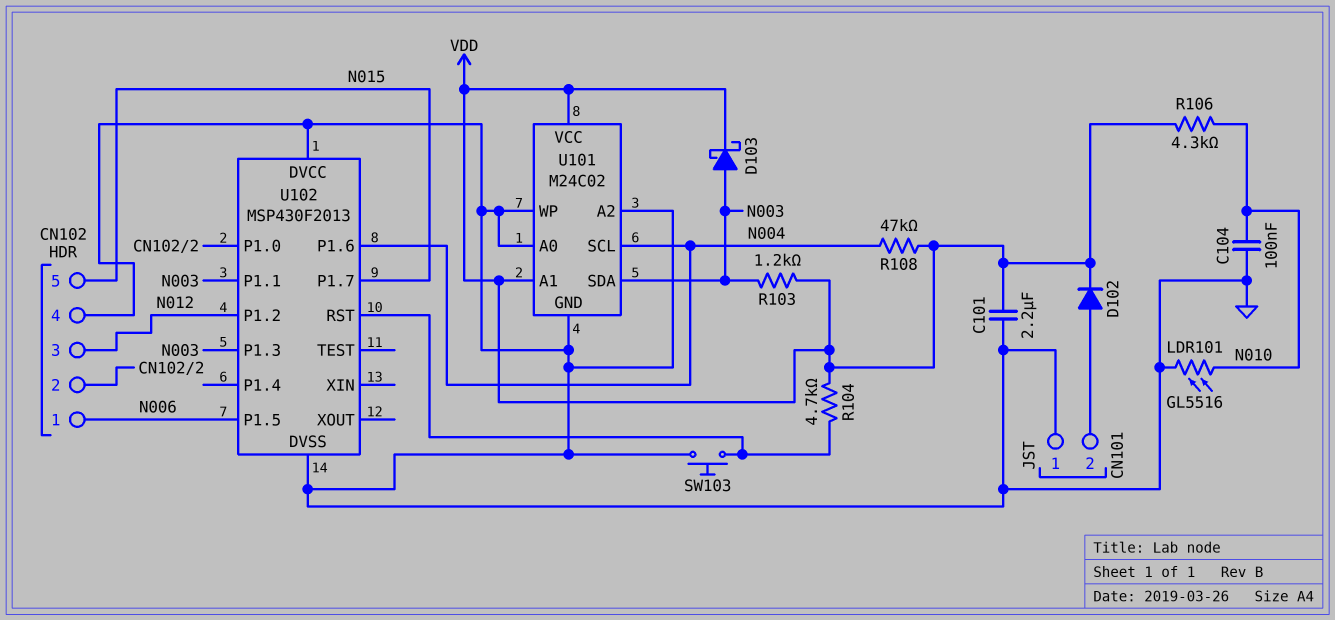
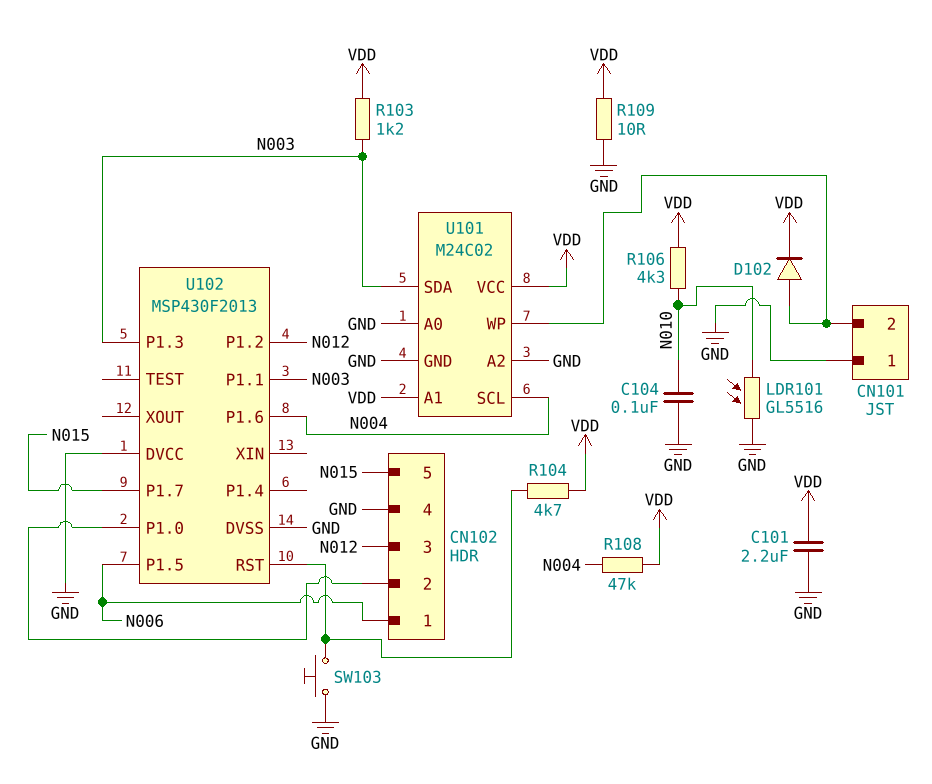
D103: schottky (A N003, K VDD) -> none
R109: none -> 10 (GND, VDD)
U101 pin WP: GND -> CN101/2

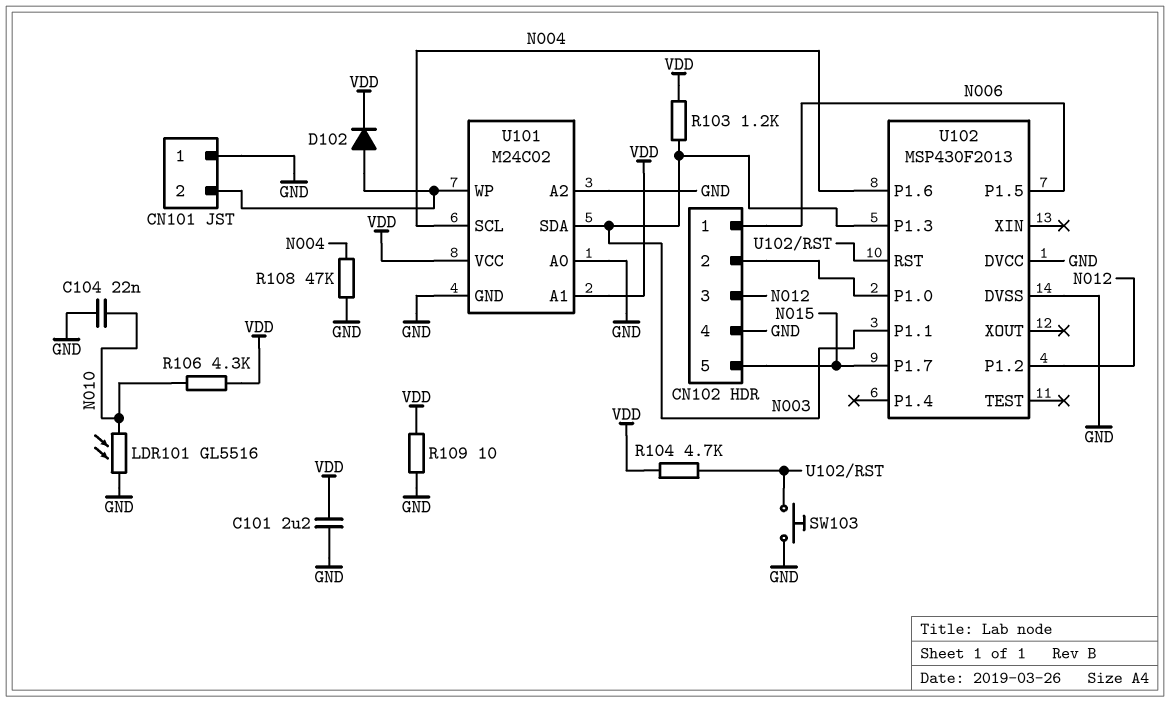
C104: 100nF (GND, N010) -> 22nF (GND, N010)
R108: 47k (N004, VDD) -> 47k (GND, N004)

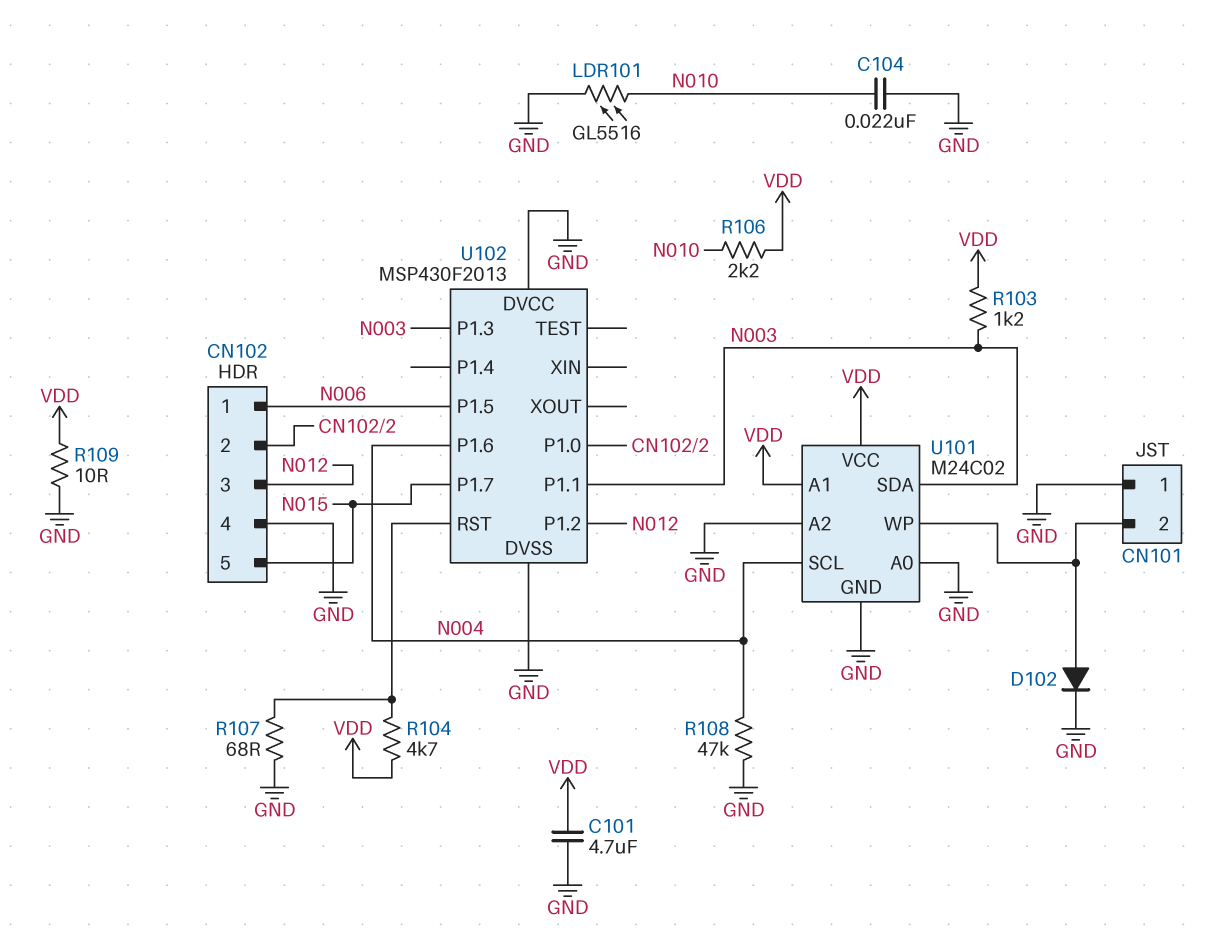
C101: 2.2uF (GND, VDD) -> 4.7uF (GND, VDD)
D102: diode (A CN101/2, K VDD) -> diode (A CN101/2, K GND)
R106: 4.3k (N010, VDD) -> 2.2k (N010, VDD)
R107: none -> 68 (GND, U102/RST)
SW103: button (GND, U102/RST) -> none

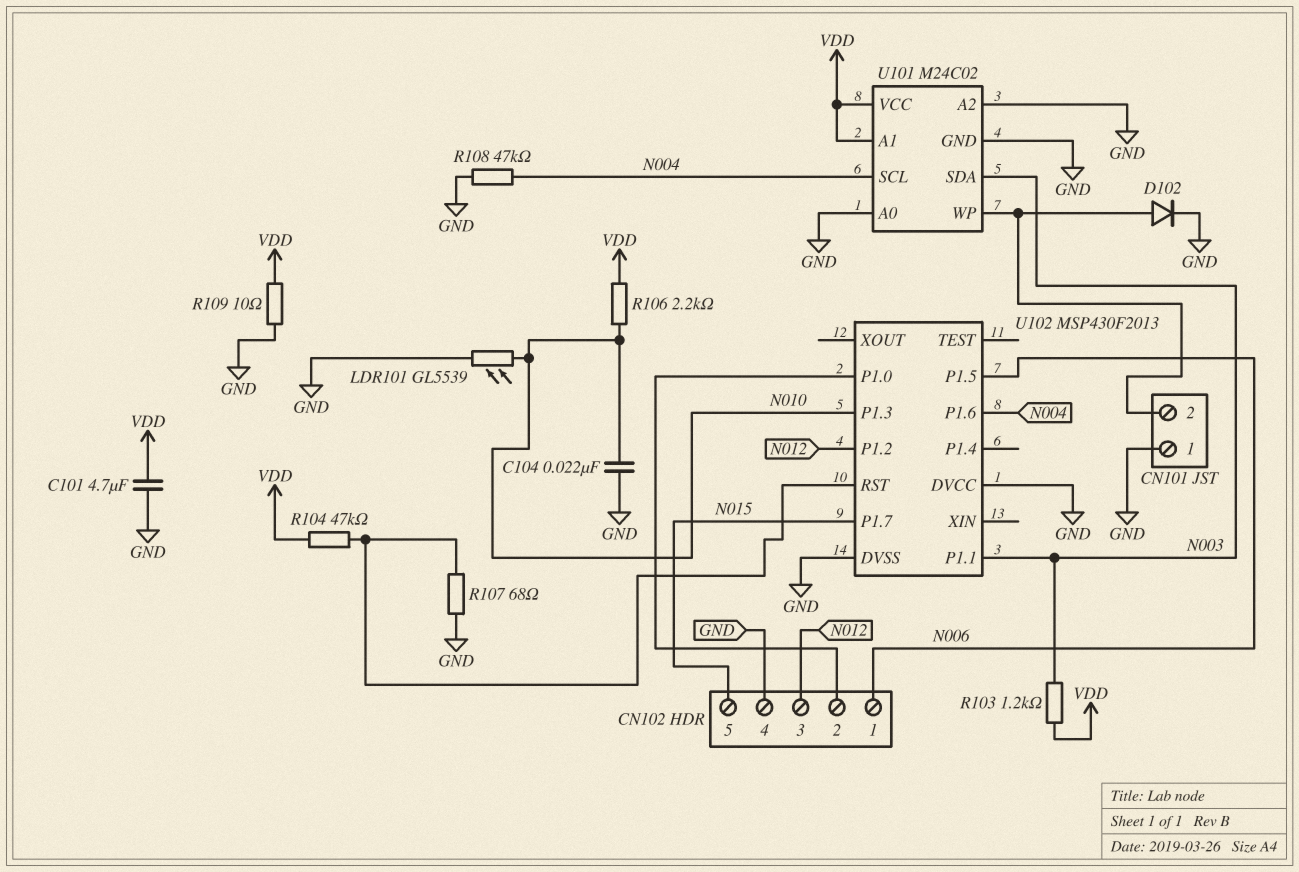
LDR101: GL5516 (GND, N010) -> GL5539 (GND, N010)
R104: 4.7k (U102/RST, VDD) -> 47k (U102/RST, VDD)
U102 pin P1.3: N003 -> N010

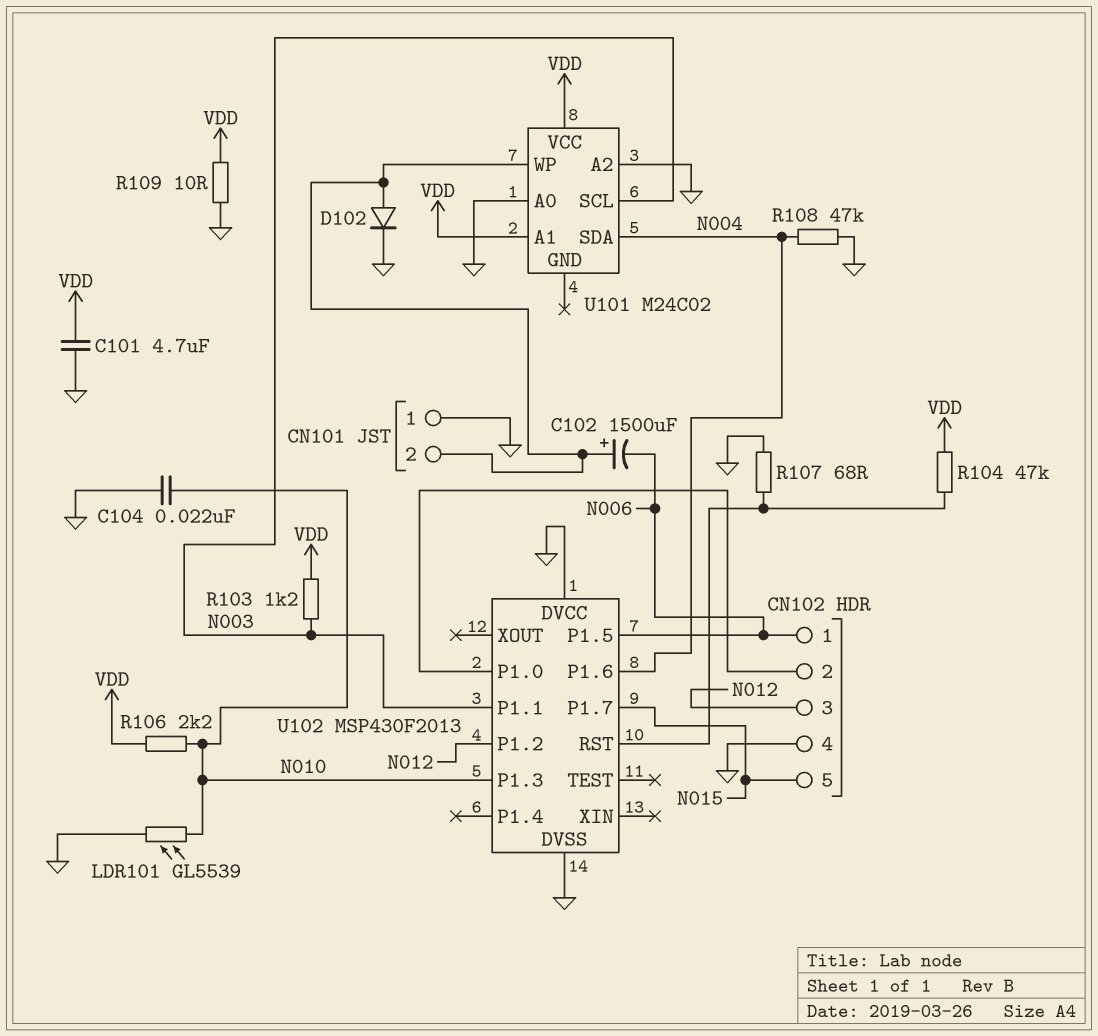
C102: none -> 1500uF (plus CN101/2, minus N006)
U101 pin GND: GND -> none
U101 pin SCL: N004 -> N003
U101 pin SDA: N003 -> N004

